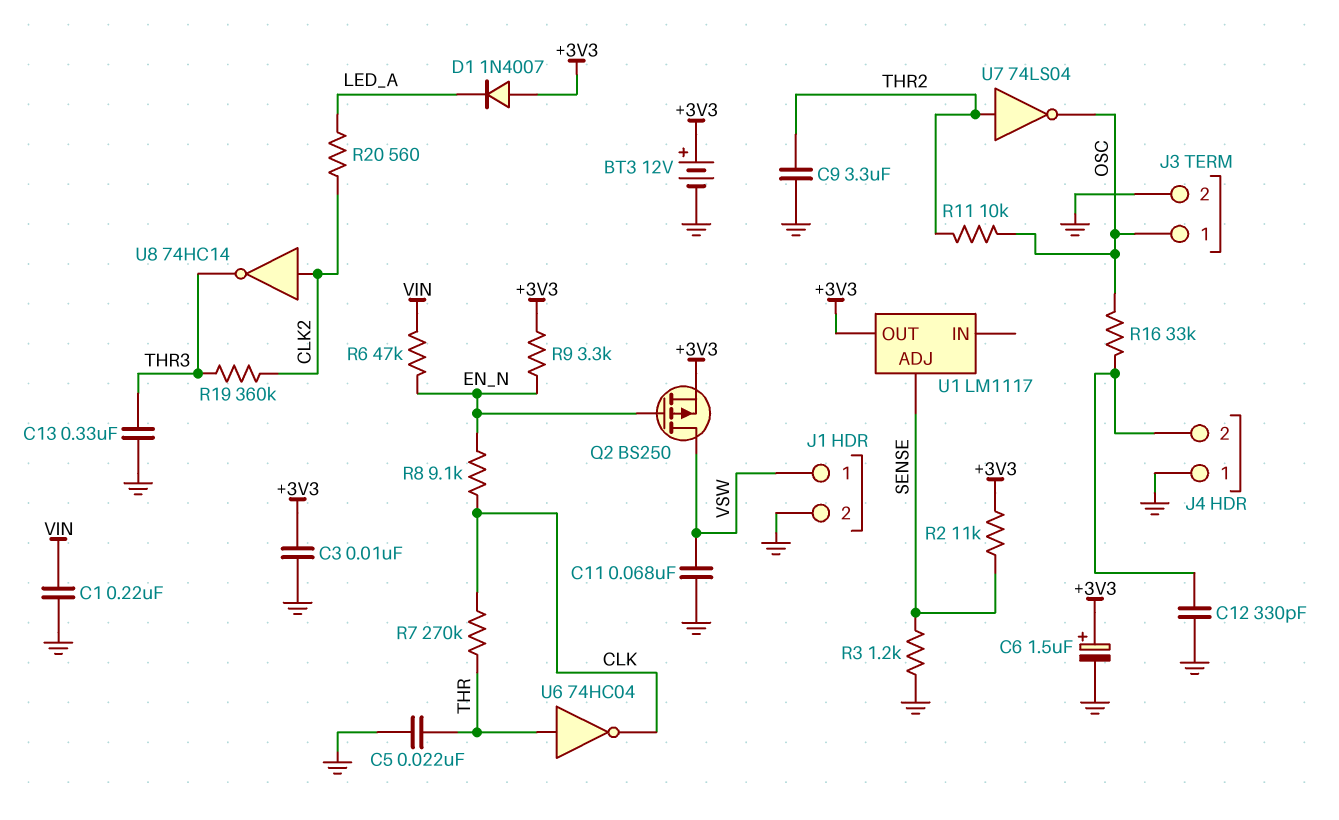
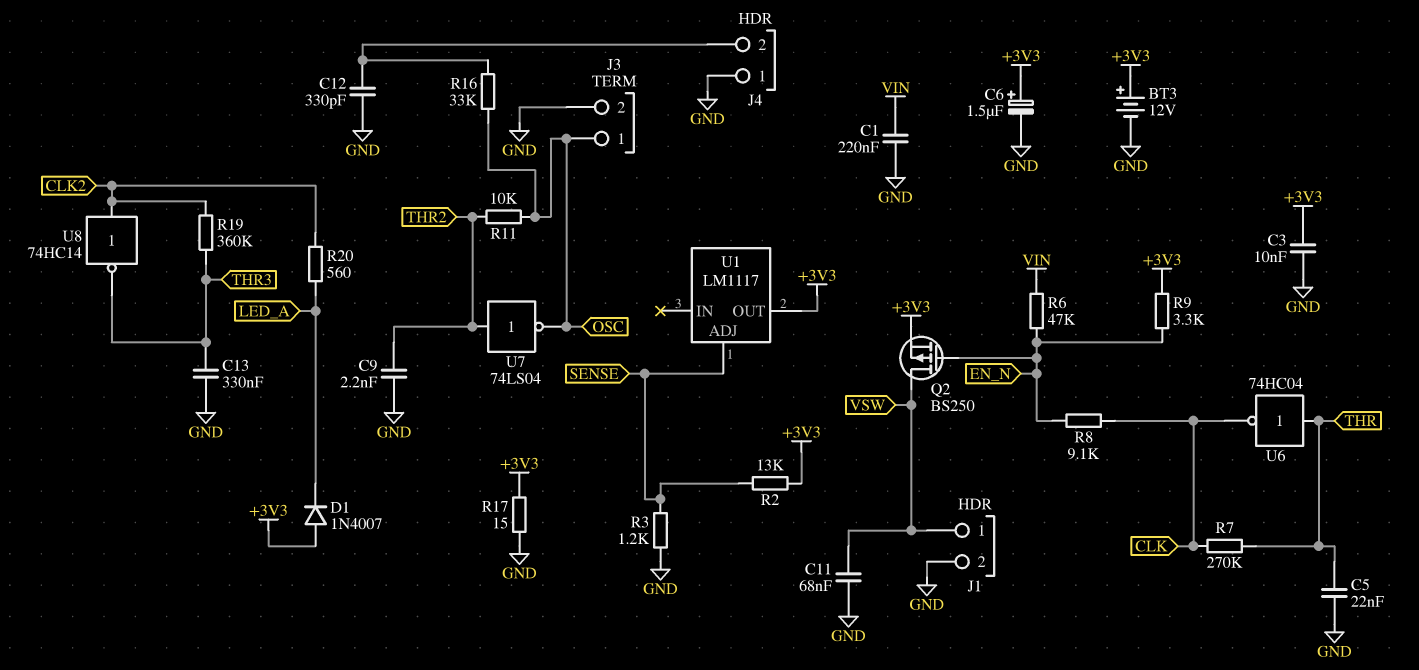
C9: 3.3uF (GND, THR2) -> 2.2nF (GND, THR2)
R2: 11k (+3V3, SENSE) -> 13k (+3V3, SENSE)
R17: none -> 15 (+3V3, GND)

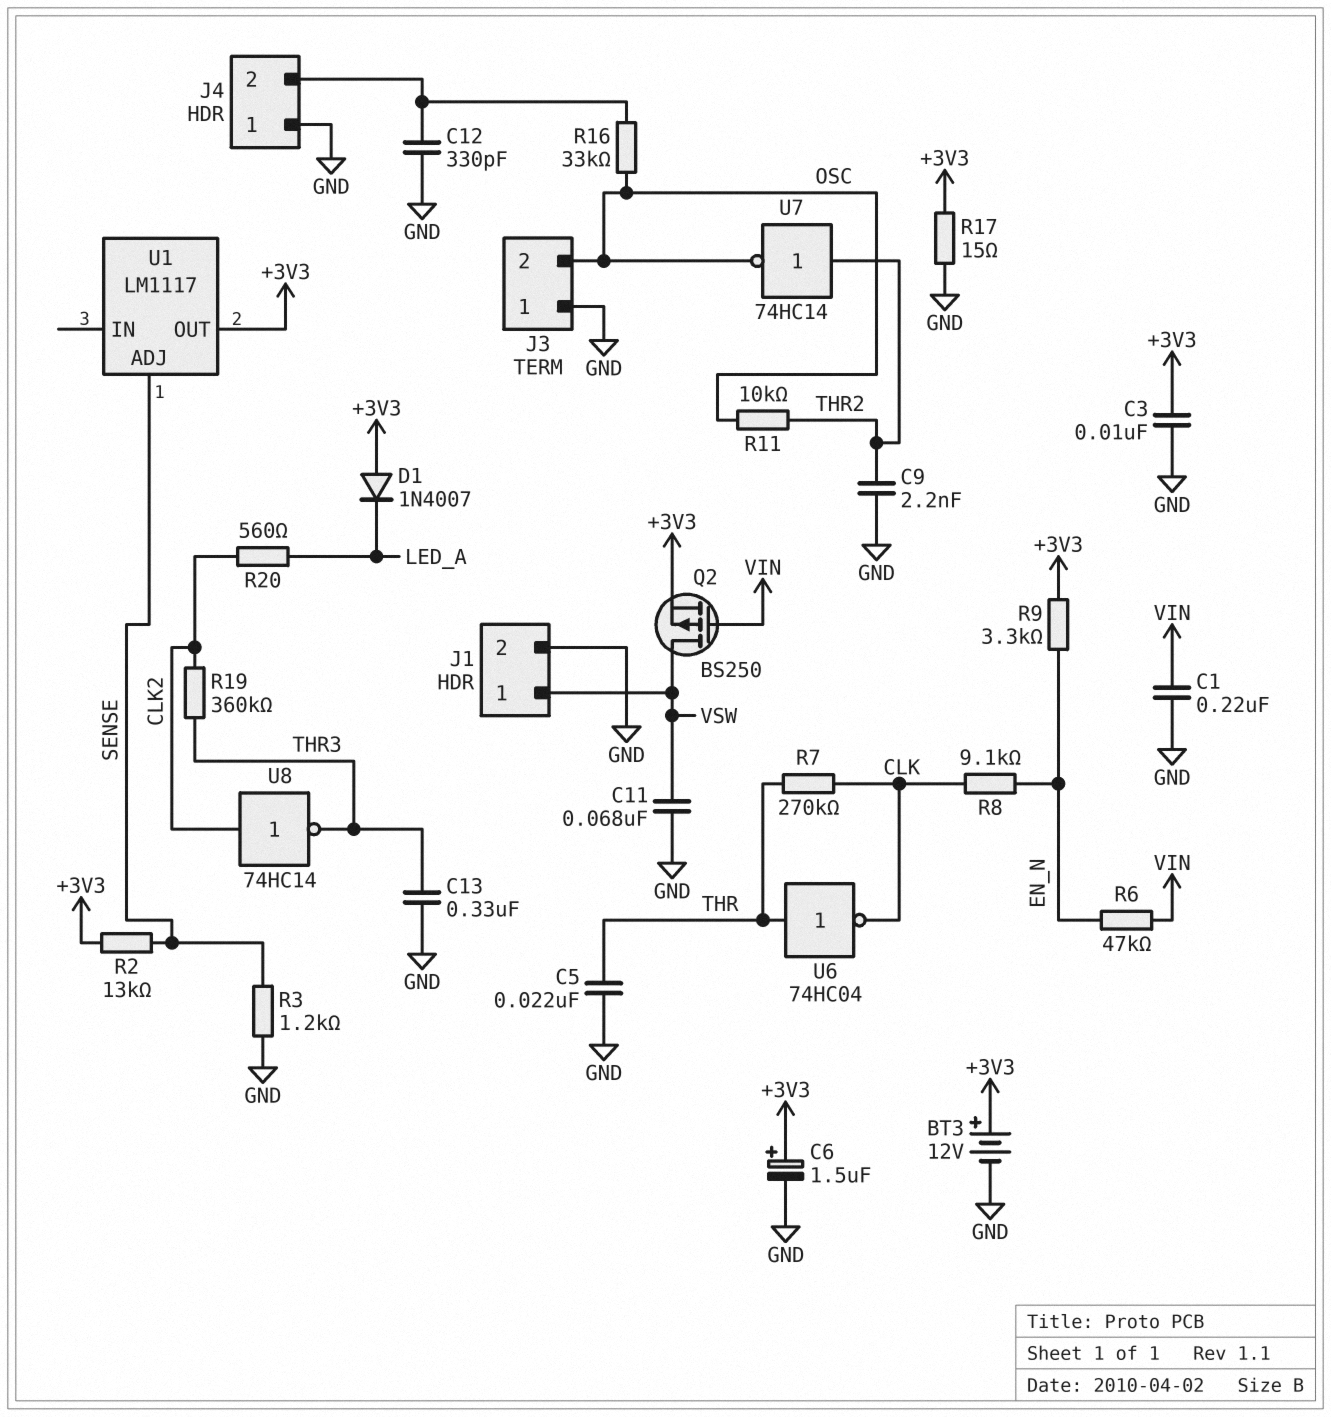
J3 pin 1: OSC -> GND
J3 pin 2: GND -> OSC
Q2: PMOS BS250 (G EN_N, D VSW, S +3V3) -> PMOS BS250 (G VIN, D VSW, S +3V3)
U7: NOT 74LS04 (in THR2, out OSC) -> NOT 74HC14 (in THR2, out OSC)

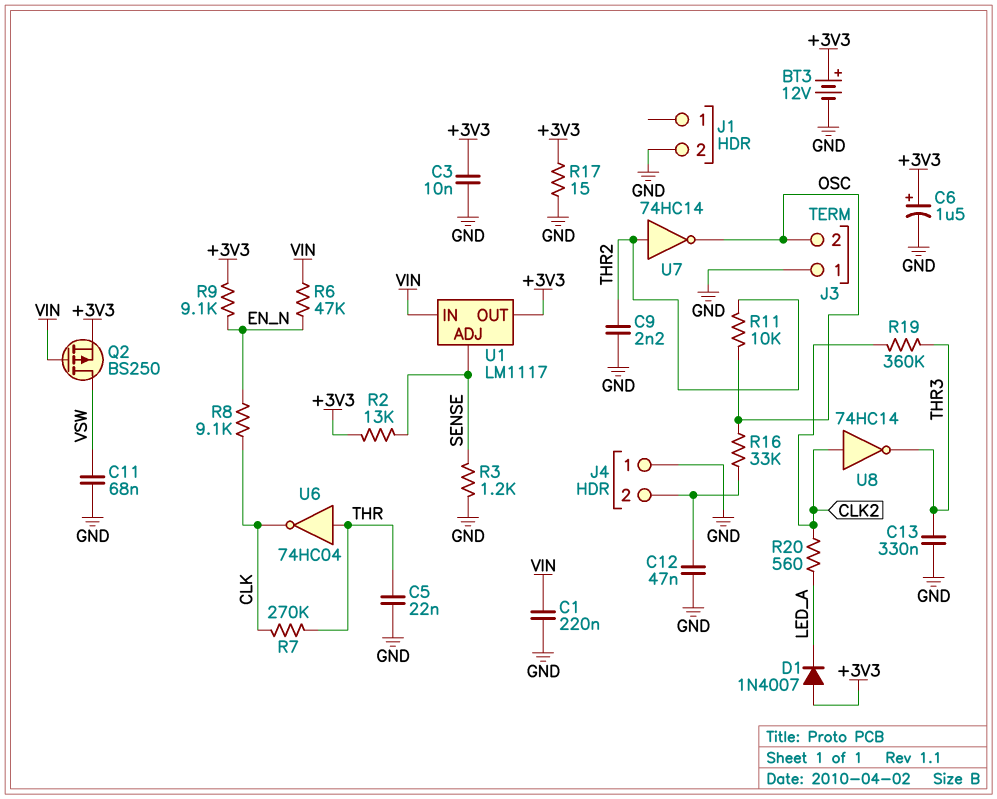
C12: 330pF (GND, J4/2) -> 47nF (GND, J4/2)
J1 pin 1: VSW -> none
R9: 3.3k (+3V3, EN_N) -> 9.1k (+3V3, EN_N)
U1 pin IN: none -> VIN

